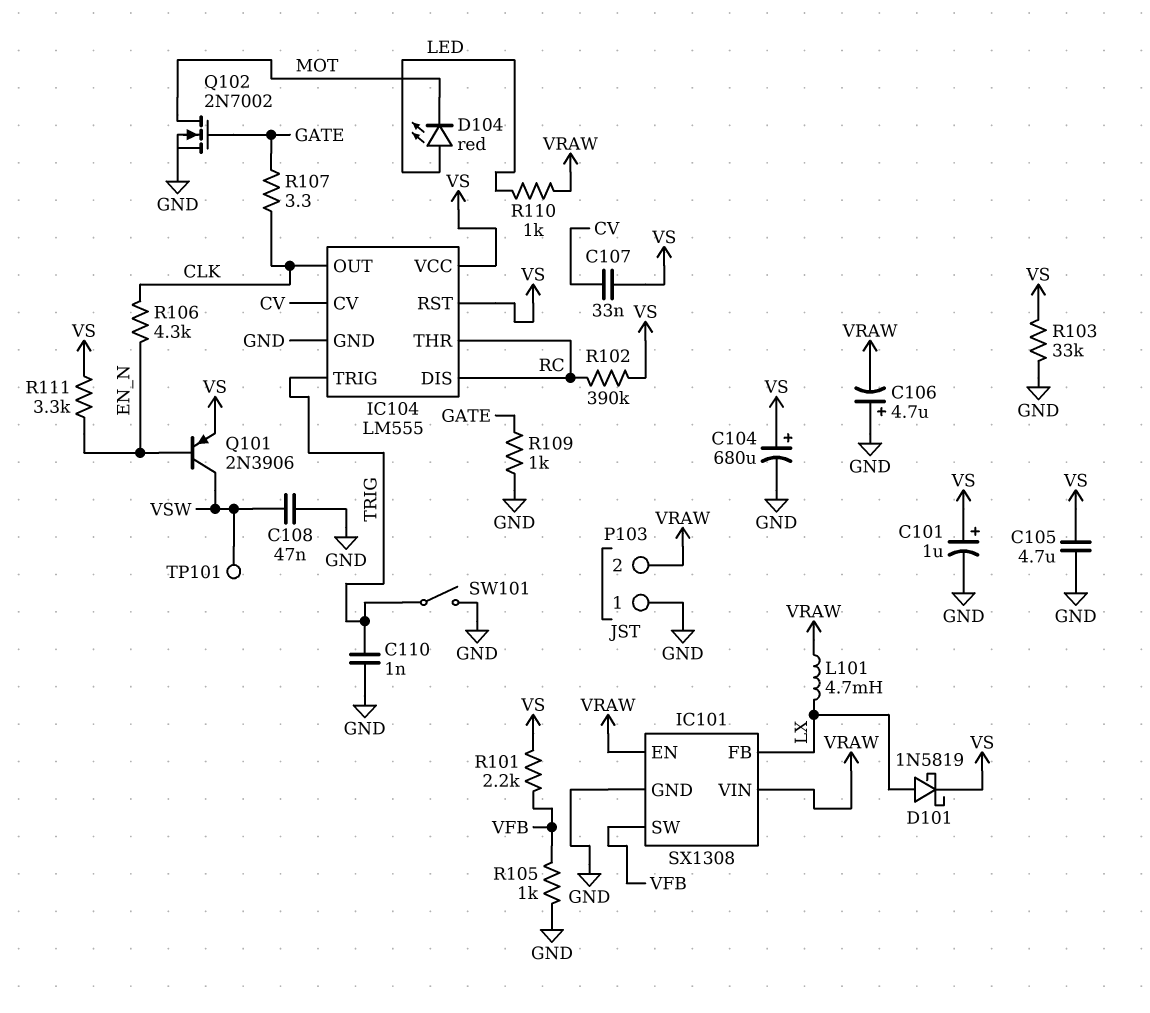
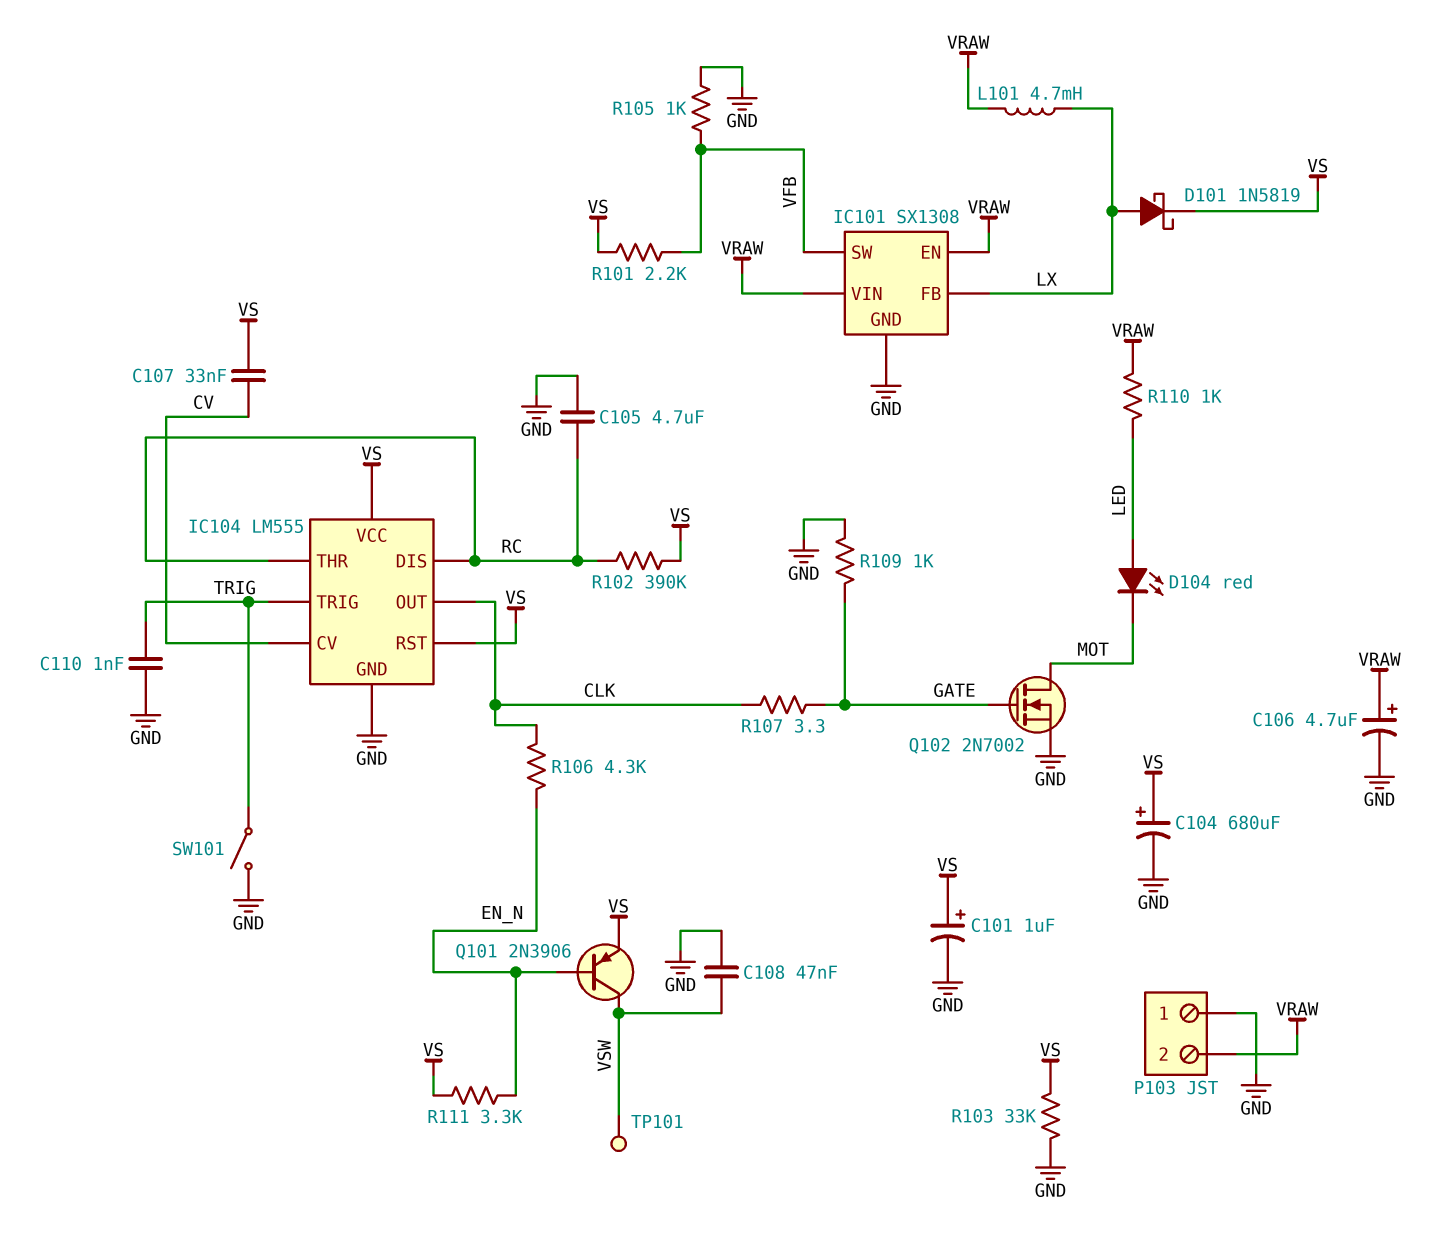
C105: 4.7uF (GND, VS) -> 4.7uF (GND, RC)
C106: 4.7uF (plus GND, minus VRAW) -> 4.7uF (plus VRAW, minus GND)

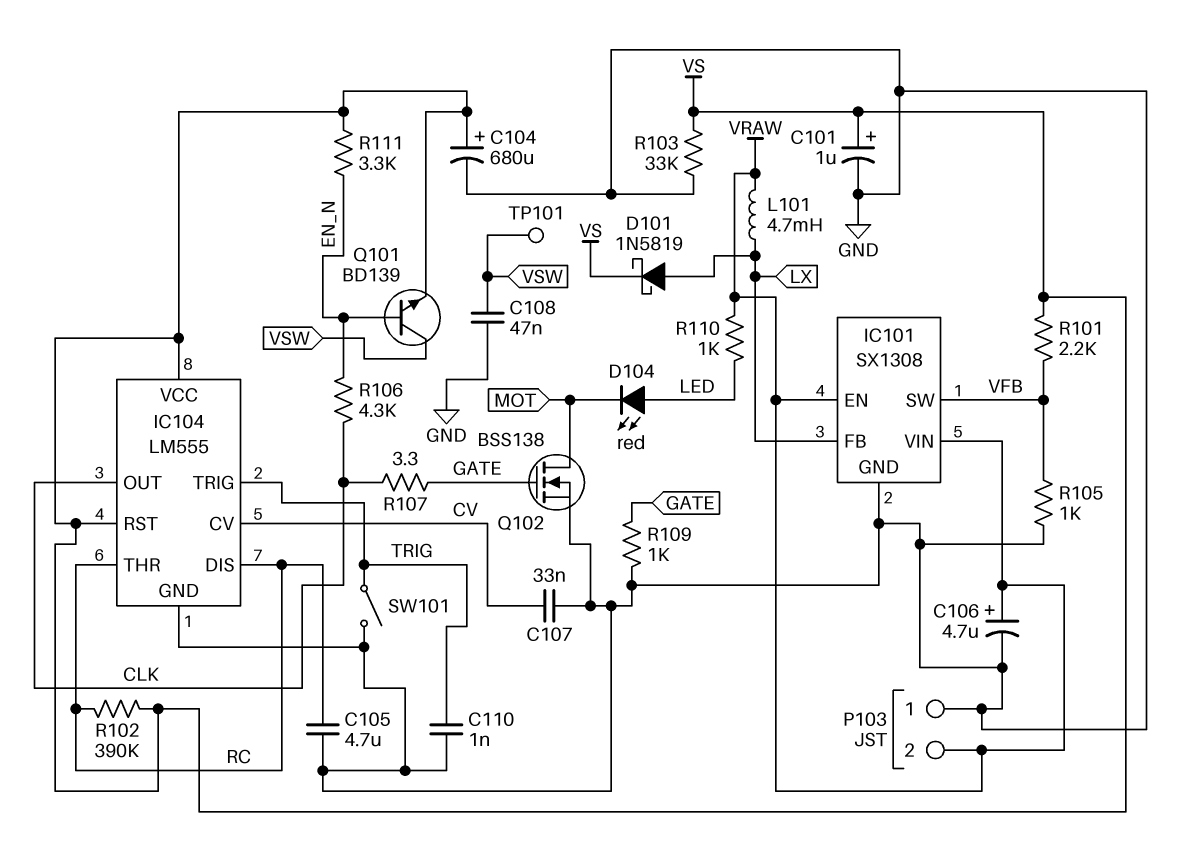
C107: 33nF (CV, VS) -> 33nF (CV, GND)
Q101: PNP 2N3906 (B EN_N, C VSW, E VS) -> NPN BD139 (B EN_N, C VSW, E VS)
Q102: NMOS 2N7002 (G GATE, D MOT, S GND) -> NMOS BSS138 (G GATE, D MOT, S GND)

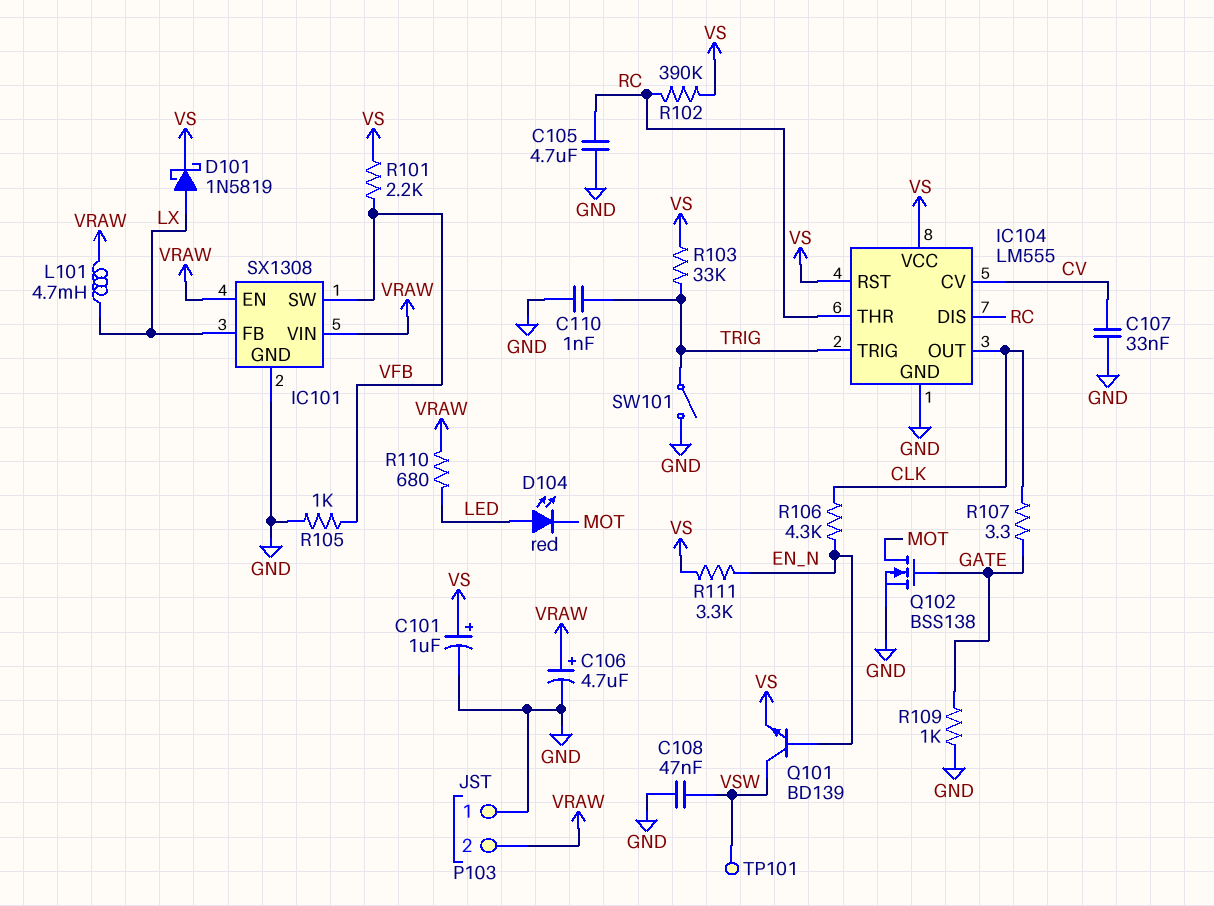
C104: 680uF (plus VS, minus GND) -> none
R103: 33k (GND, VS) -> 33k (TRIG, VS)
R110: 1k (LED, VRAW) -> 680 (LED, VRAW)

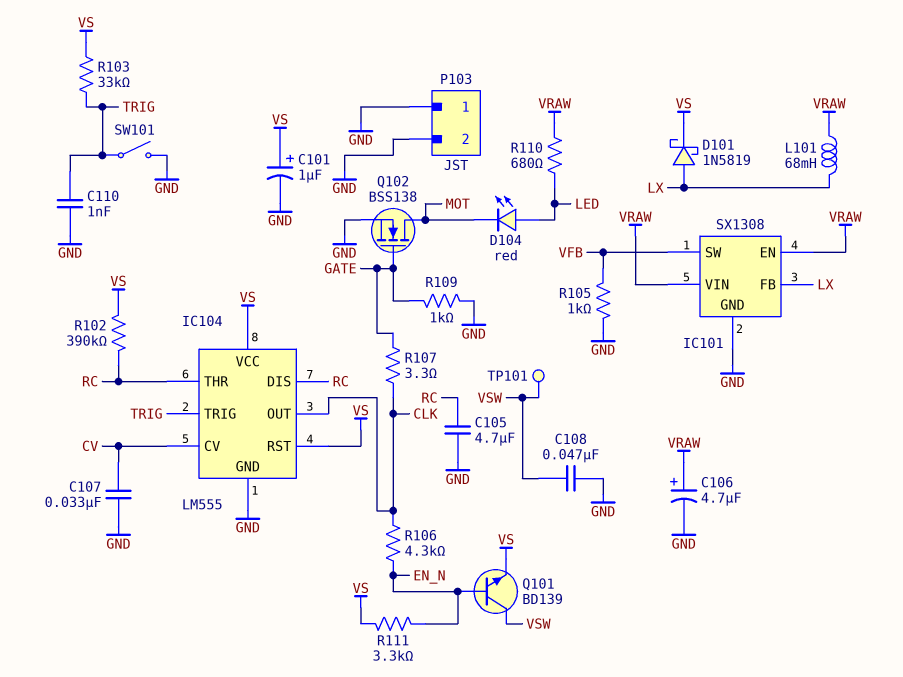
L101: 4.7mH (LX, VRAW) -> 68mH (LX, VRAW)
P103 pin 2: VRAW -> GND
R101: 2.2k (VFB, VS) -> none

